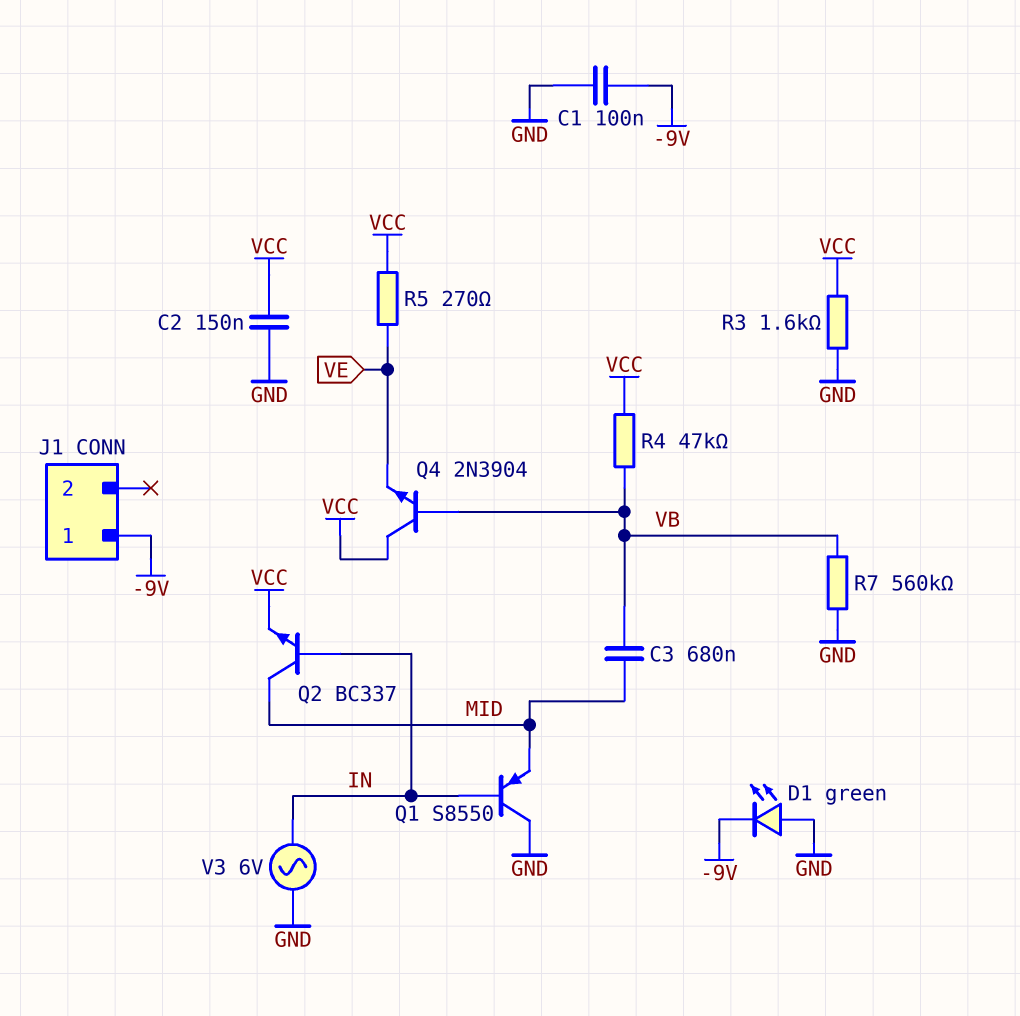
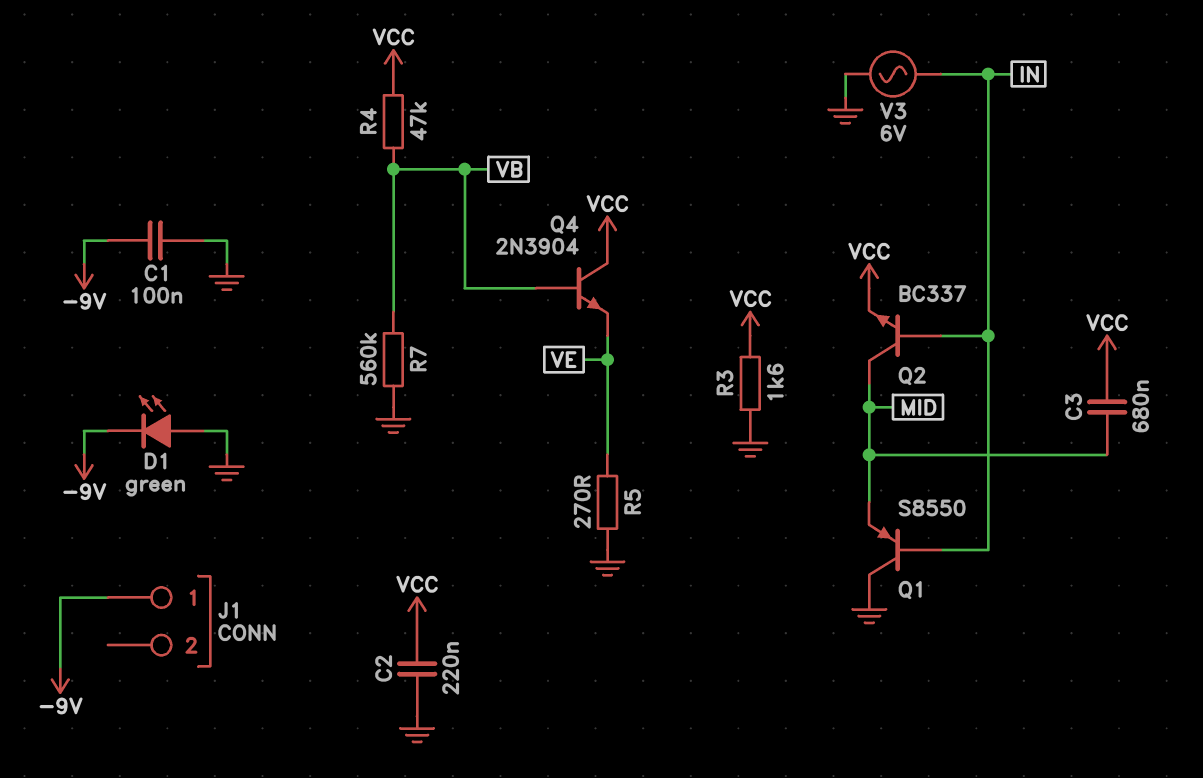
C2: 150nF (GND, VCC) -> 220nF (GND, VCC)
C3: 680nF (MID, VB) -> 680nF (MID, VCC)
R5: 270 (VCC, VE) -> 270 (GND, VE)

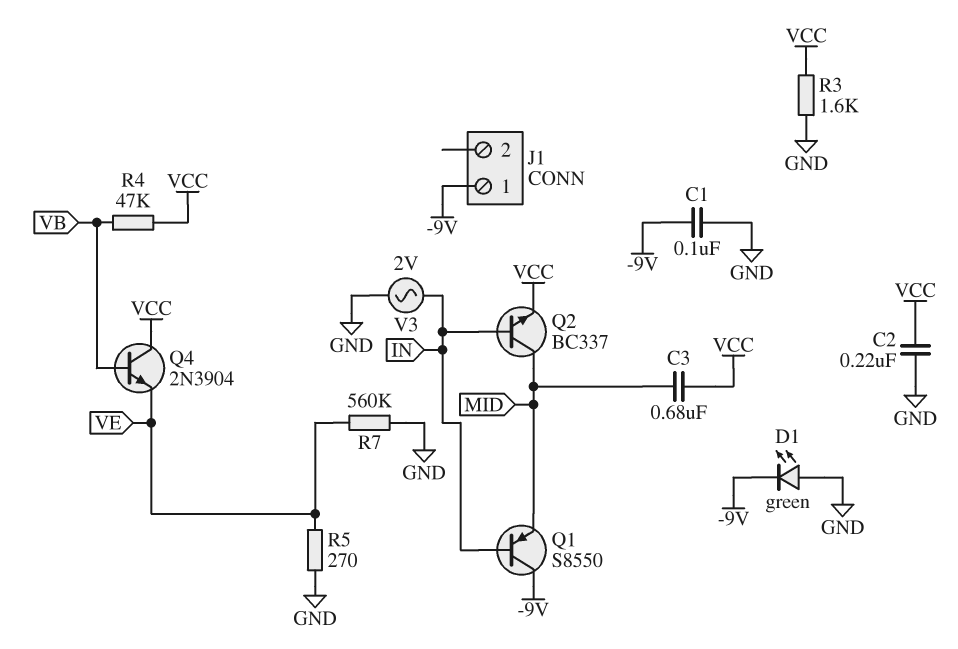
Q1: PNP S8550 (B IN, C GND, E MID) -> PNP S8550 (B IN, C -9V, E MID)
R7: 560k (GND, VB) -> 560k (GND, VE)
V3: AC 6V (GND, IN) -> AC 2V (GND, IN)

